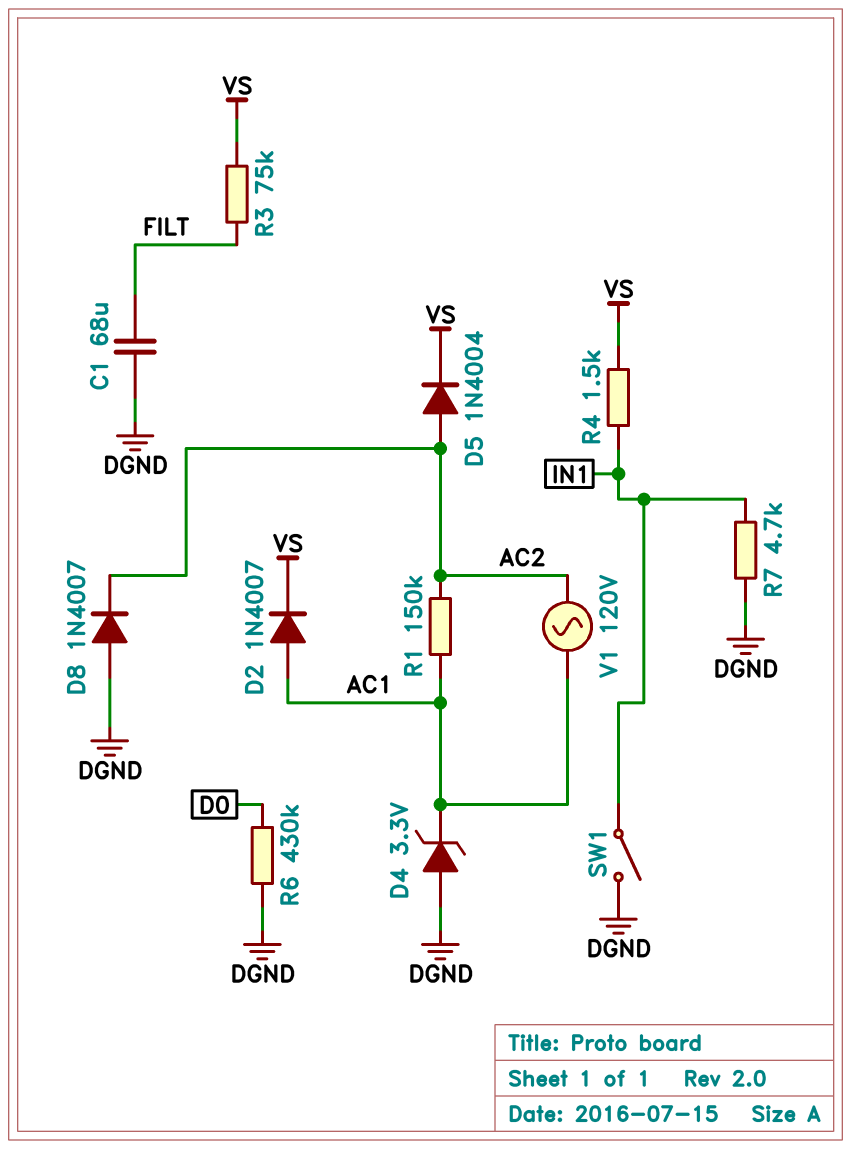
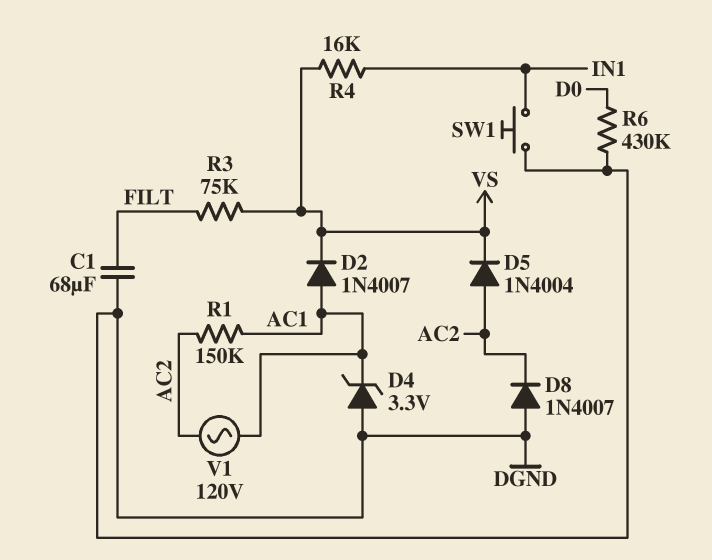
R4: 1.5k (IN1, VS) -> 16k (IN1, VS)
R7: 4.7k (DGND, IN1) -> none
SW1: switch (DGND, IN1) -> button (DGND, IN1)

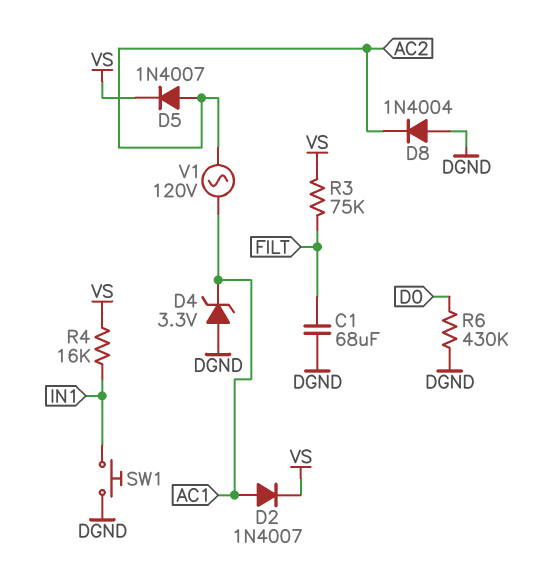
D5: diode 1N4004 (A AC2, K VS) -> diode 1N4007 (A AC2, K VS)
D8: diode 1N4007 (A DGND, K AC2) -> diode 1N4004 (A DGND, K AC2)
R1: 150k (AC1, AC2) -> none

